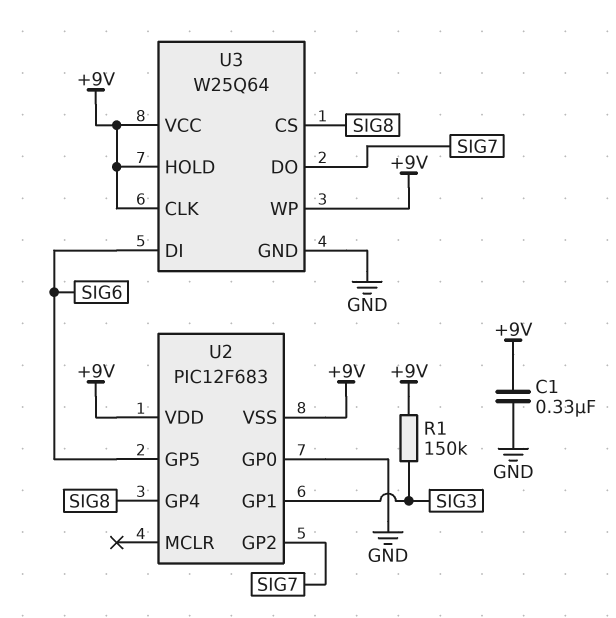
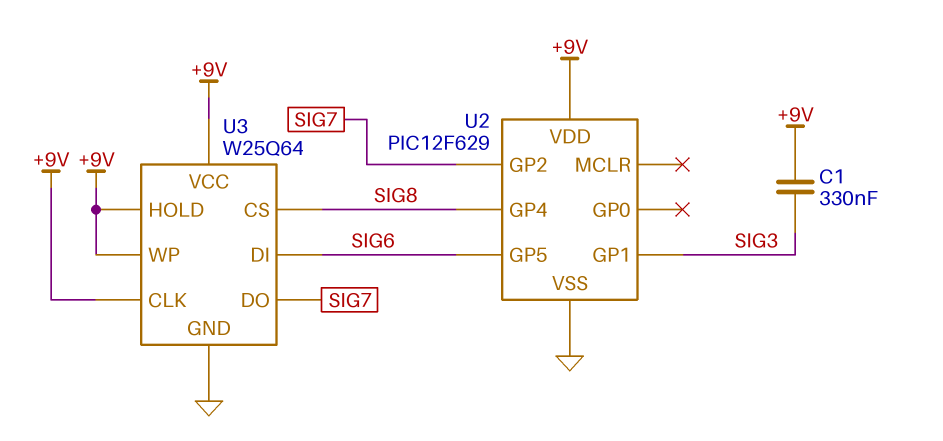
C1: 330nF (+9V, GND) -> 330nF (+9V, SIG3)
R1: 150k (+9V, SIG3) -> none
U2: PIC12F683 -> PIC12F629
U2 pin GP0: GND -> none
U2 pin VSS: +9V -> GND

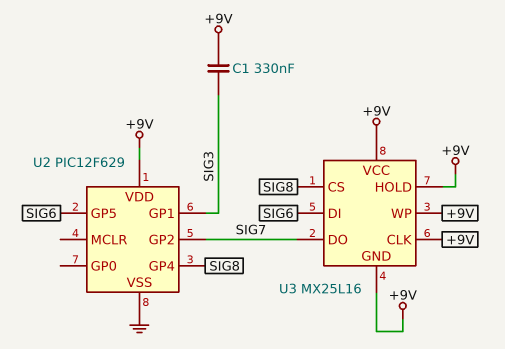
U3: W25Q64 -> MX25L16
U3 pin GND: GND -> +9V

